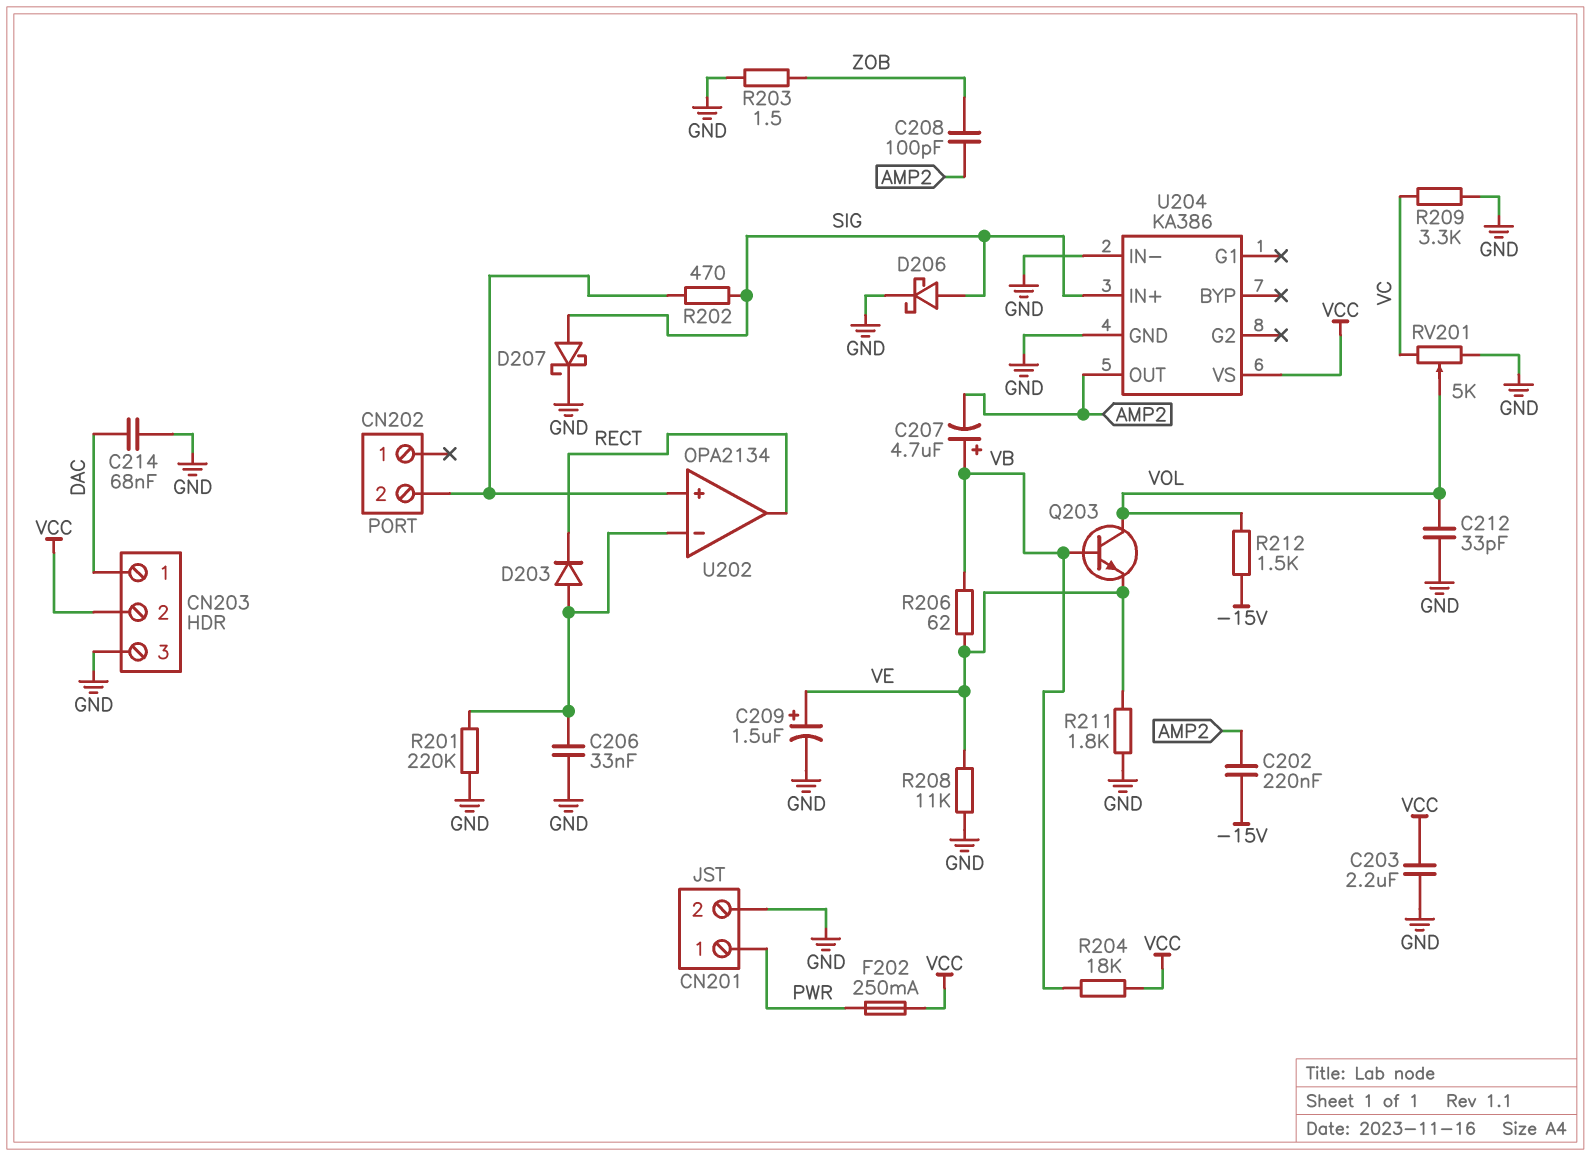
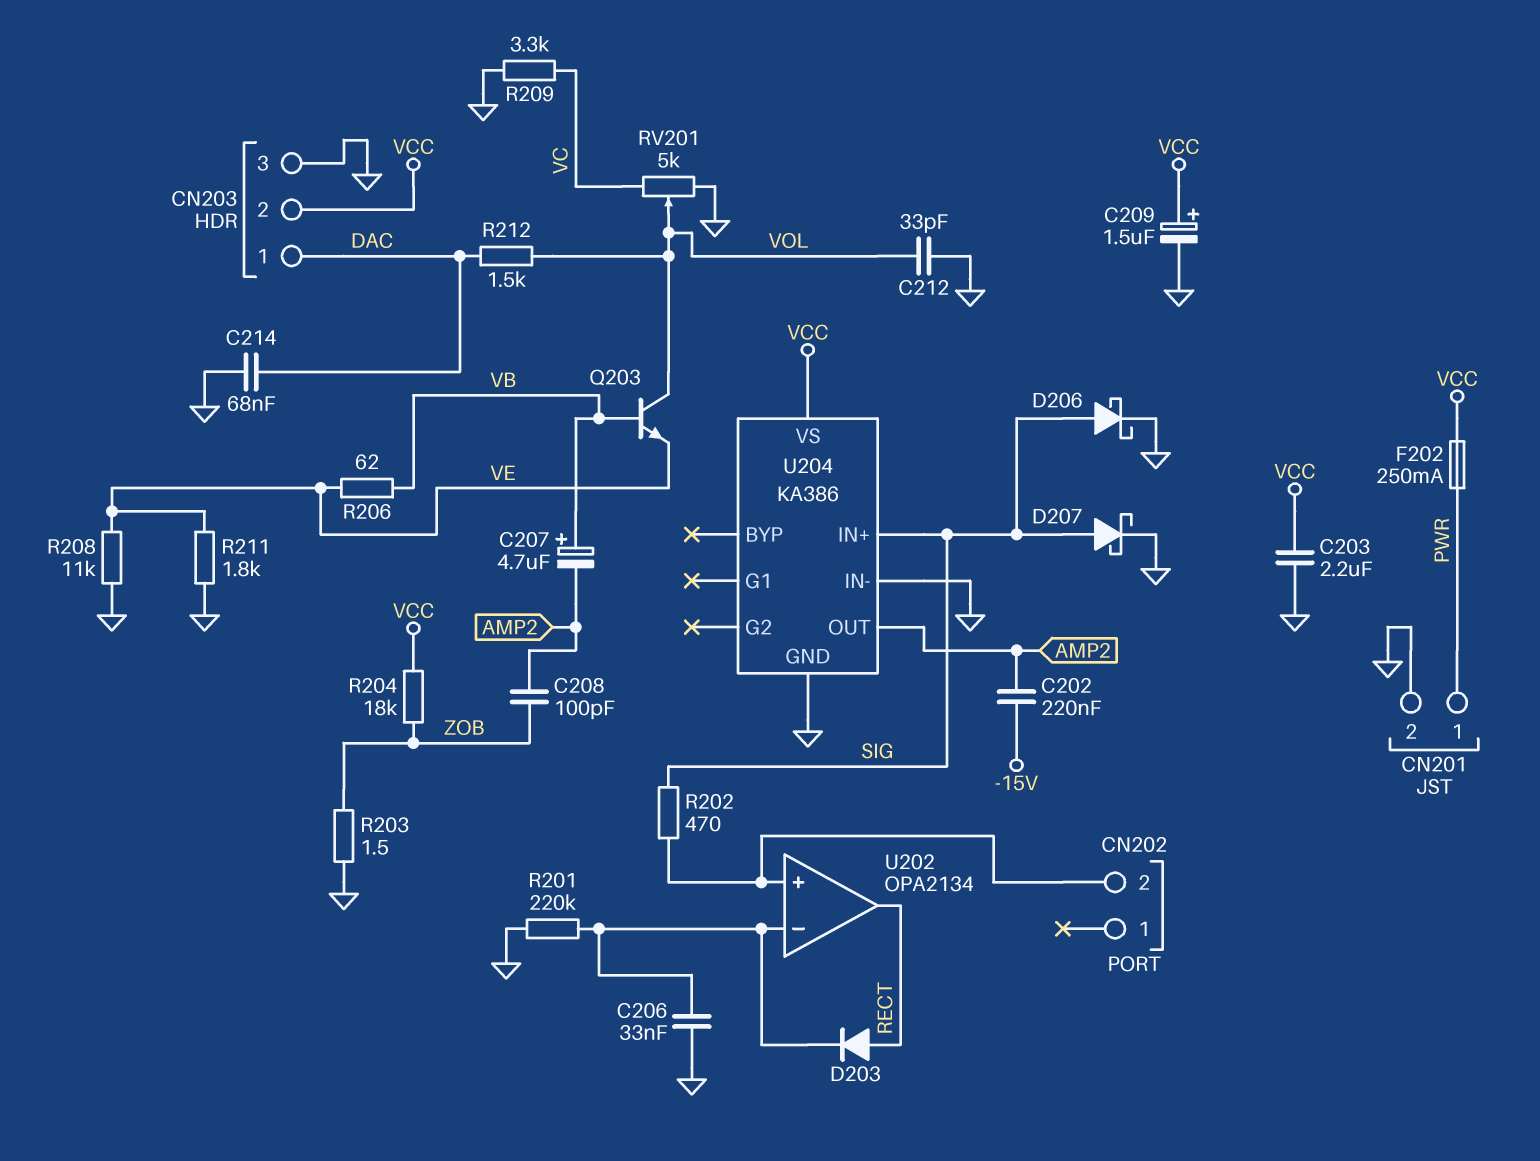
C209: 1.5uF (plus VE, minus GND) -> 1.5uF (plus VCC, minus GND)
D203: diode (A U202/in-, K RECT) -> diode (A RECT, K U202/in-)
R204: 18k (VB, VCC) -> 18k (VCC, ZOB)
R212: 1.5k (-15V, VOL) -> 1.5k (DAC, VOL)

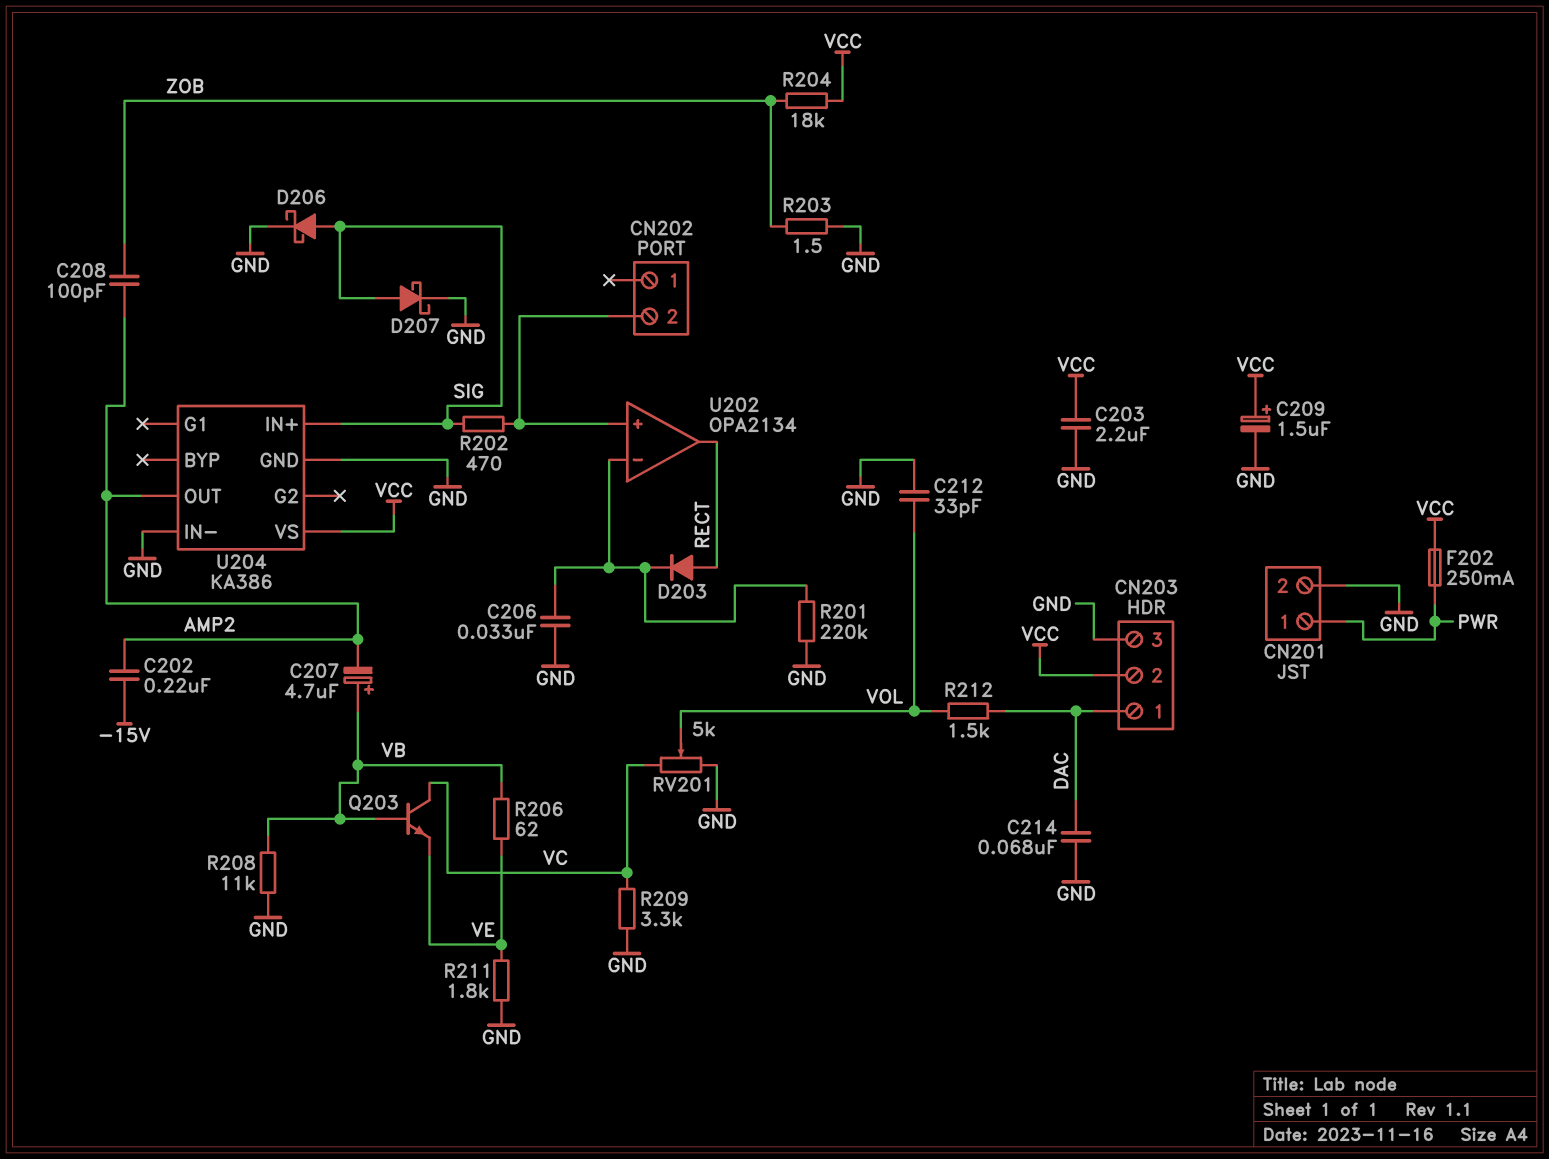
Q203: NPN (B VB, C VOL, E VE) -> NPN (B VB, C VC, E VE)
R208: 11k (GND, VE) -> 11k (GND, VB)

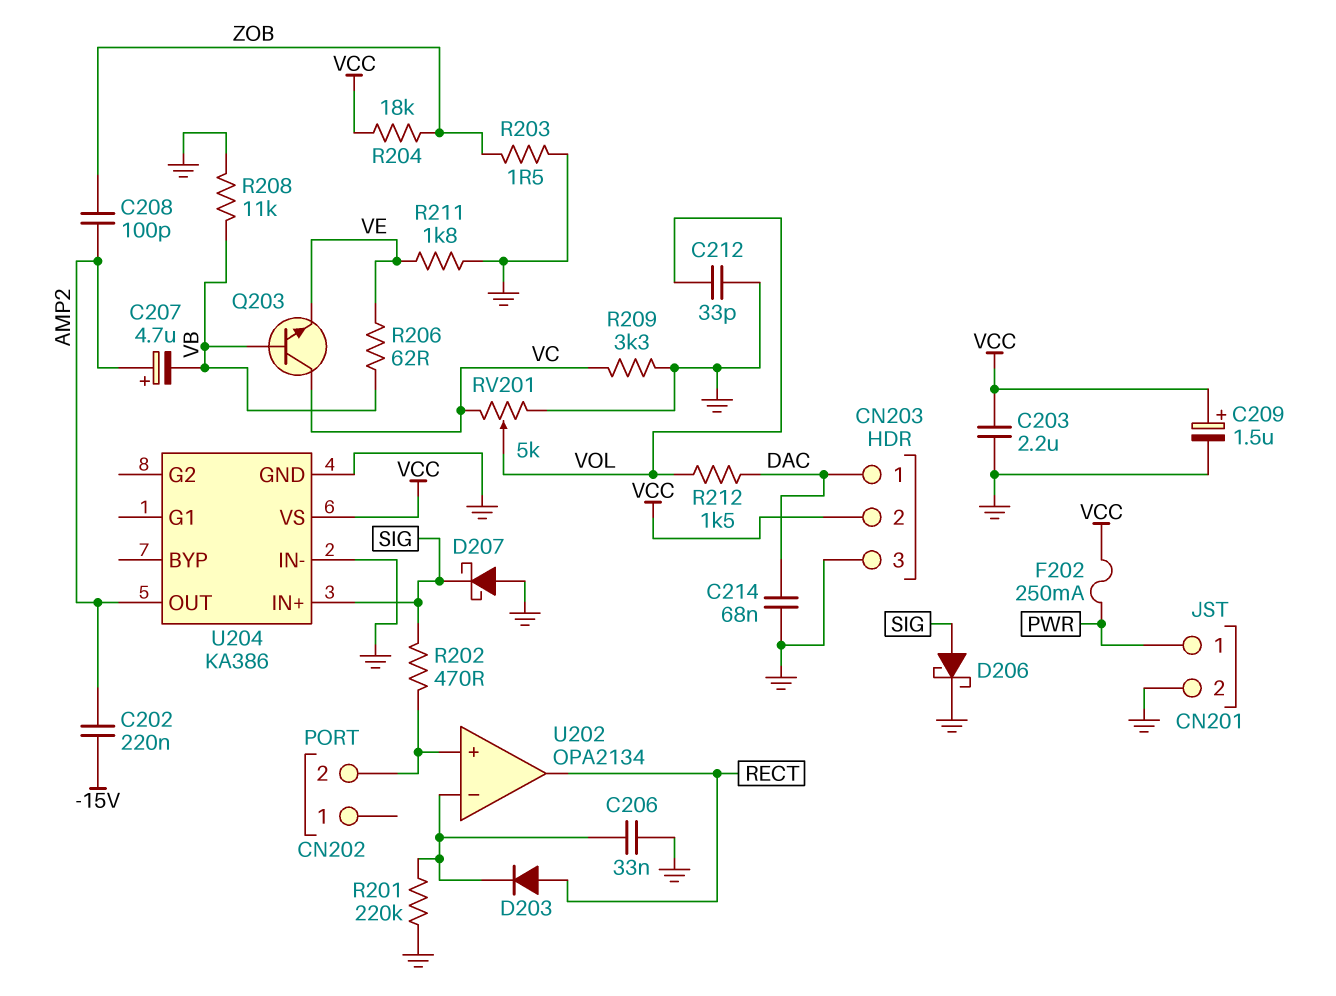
C207: 4.7uF (plus VB, minus AMP2) -> 4.7uF (plus AMP2, minus VB)
D207: schottky (A SIG, K GND) -> schottky (A GND, K SIG)

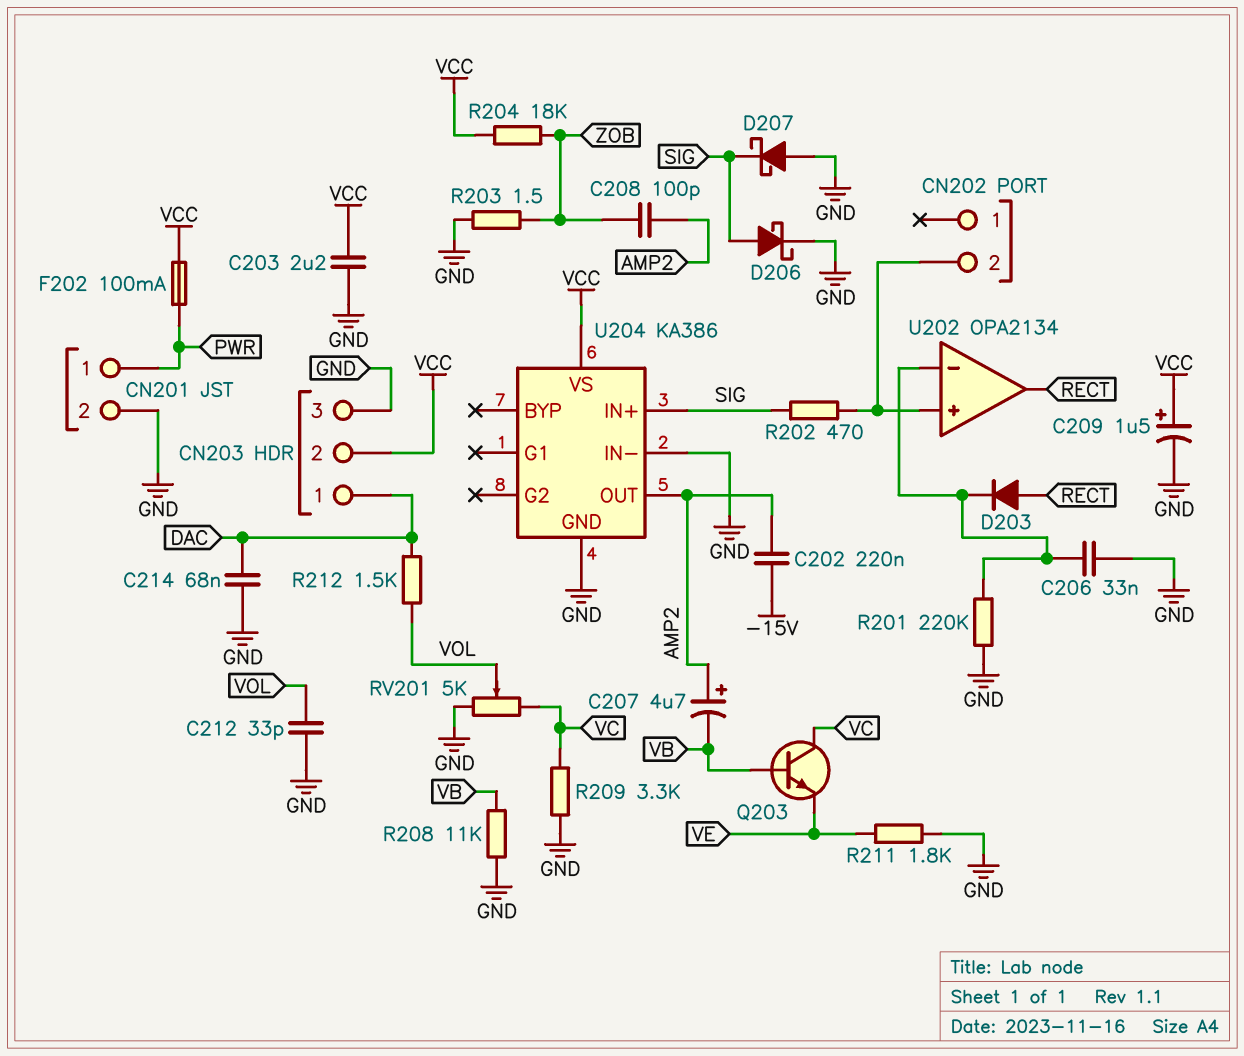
F202: 250mA (PWR, VCC) -> 100mA (PWR, VCC)
R206: 62 (VB, VE) -> none

